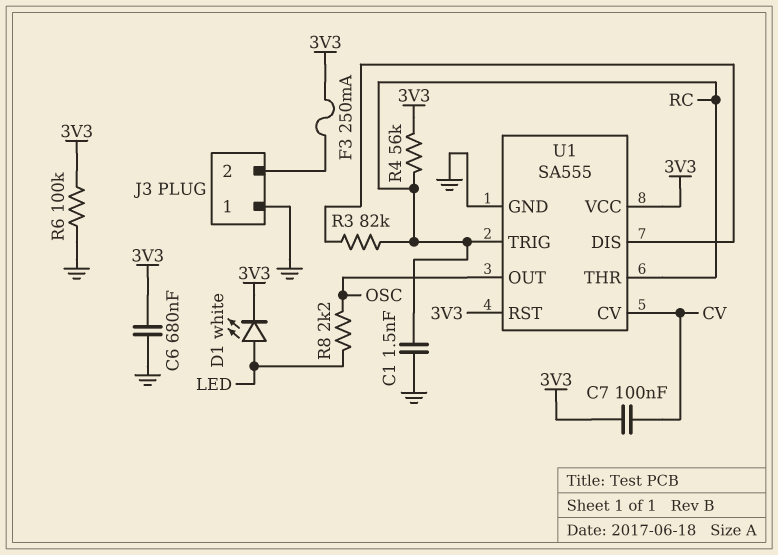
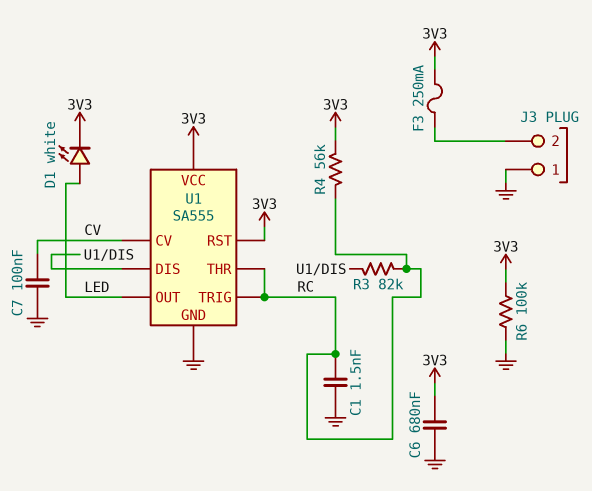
C7: 100nF (3V3, CV) -> 100nF (CV, GND)
R8: 2.2k (LED, OSC) -> none
U1 pin OUT: OSC -> LED

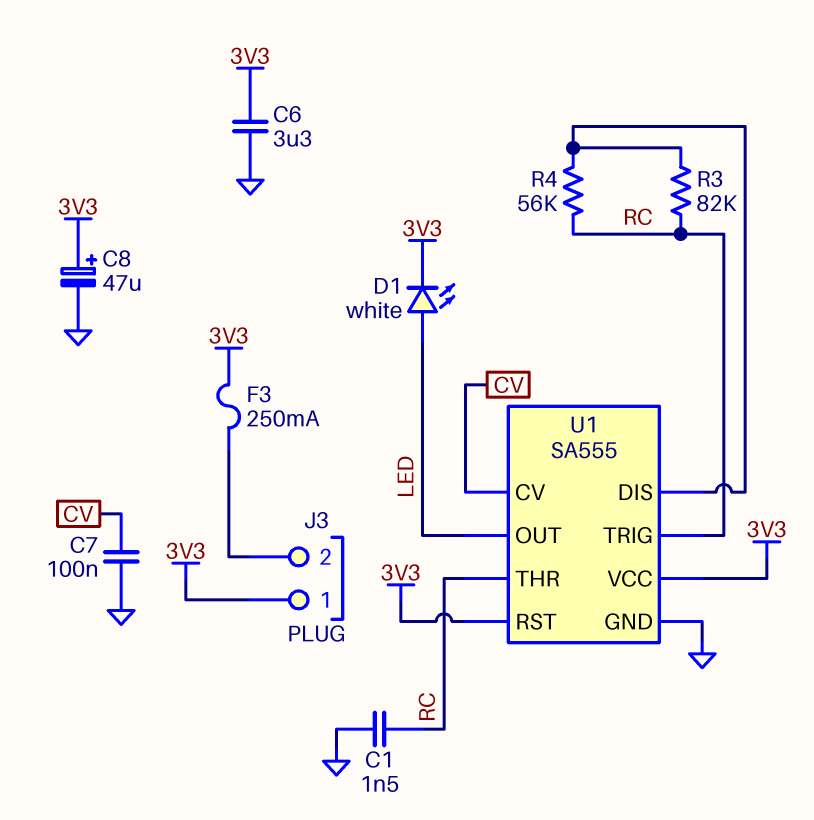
C6: 680nF (3V3, GND) -> 3.3uF (3V3, GND)
C8: none -> 47uF (plus 3V3, minus GND)
J3 pin 1: GND -> 3V3
R4: 56k (3V3, RC) -> 56k (RC, U1/DIS)
R6: 100k (3V3, GND) -> none

